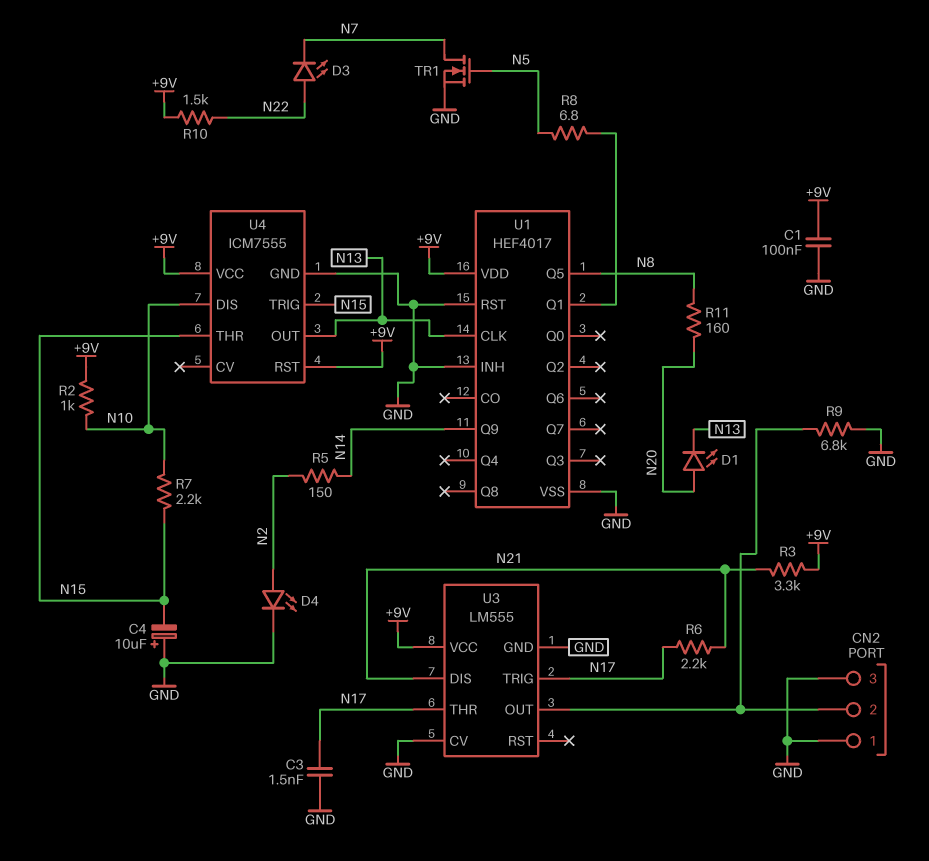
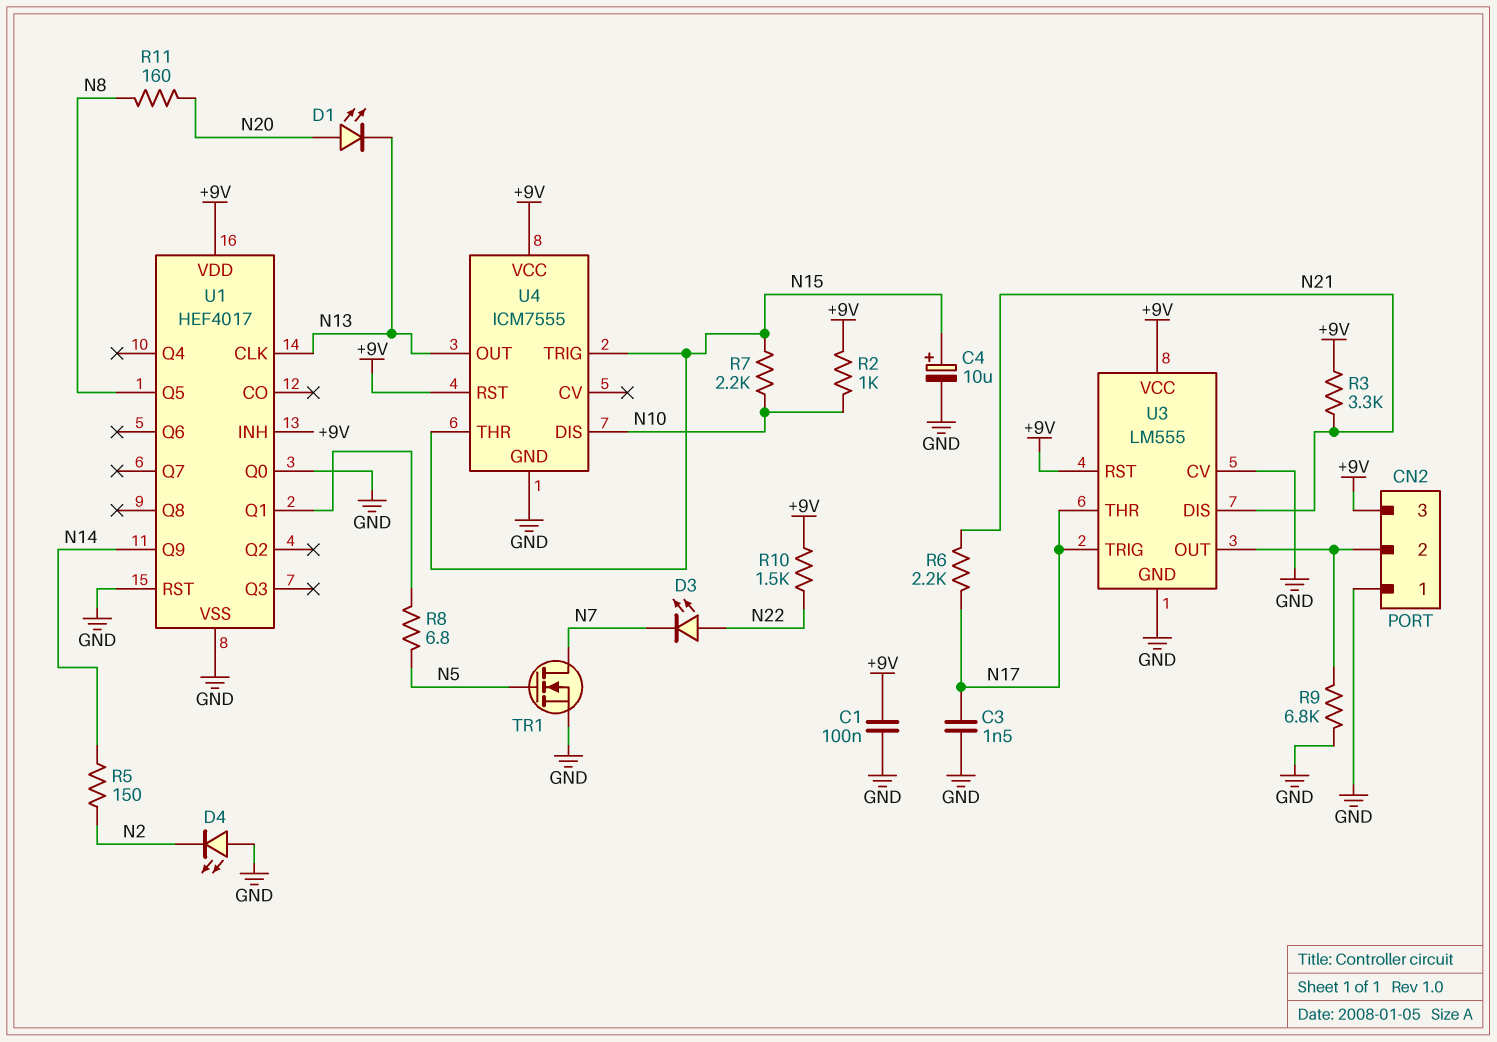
C4: 10uF (plus GND, minus N15) -> 10uF (plus N15, minus GND)
CN2 pin 3: GND -> +9V
D4: LED (A N2, K GND) -> LED (A GND, K N2)
U1 pin INH: GND -> +9V
U1 pin Q0: none -> GND
U3 pin RST: none -> +9V

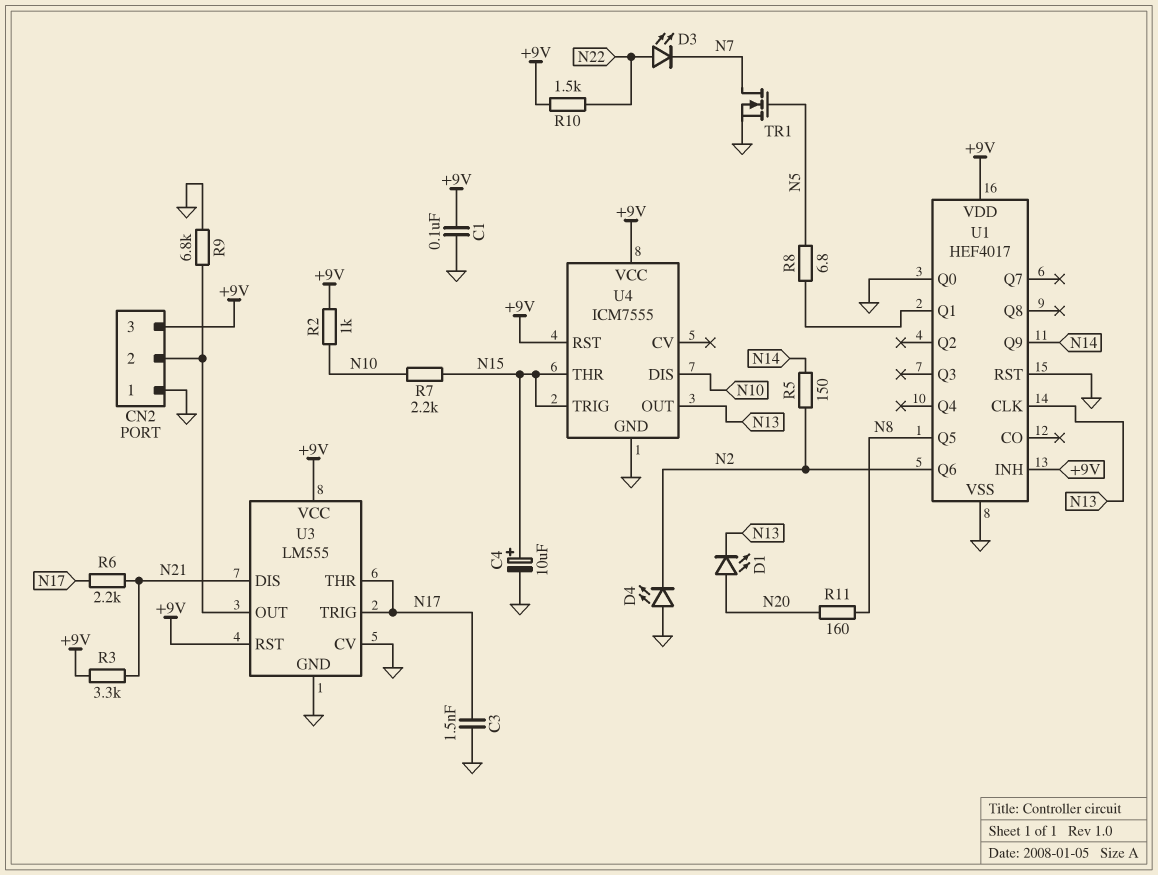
U1 pin Q6: none -> N2

